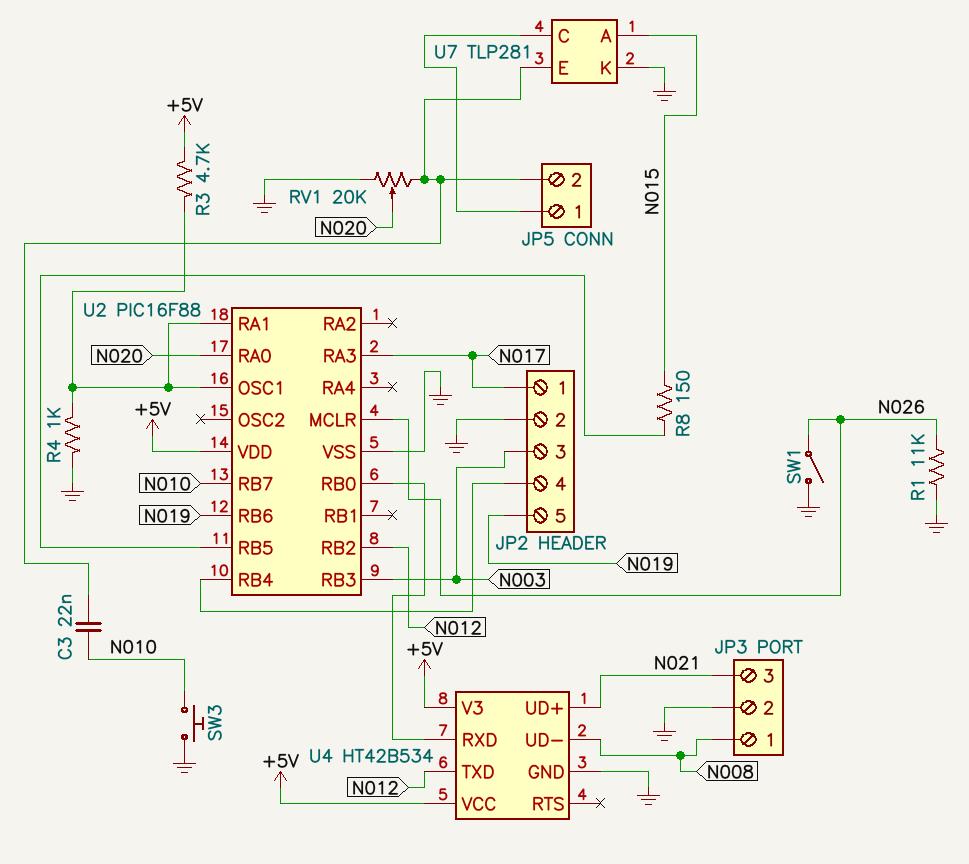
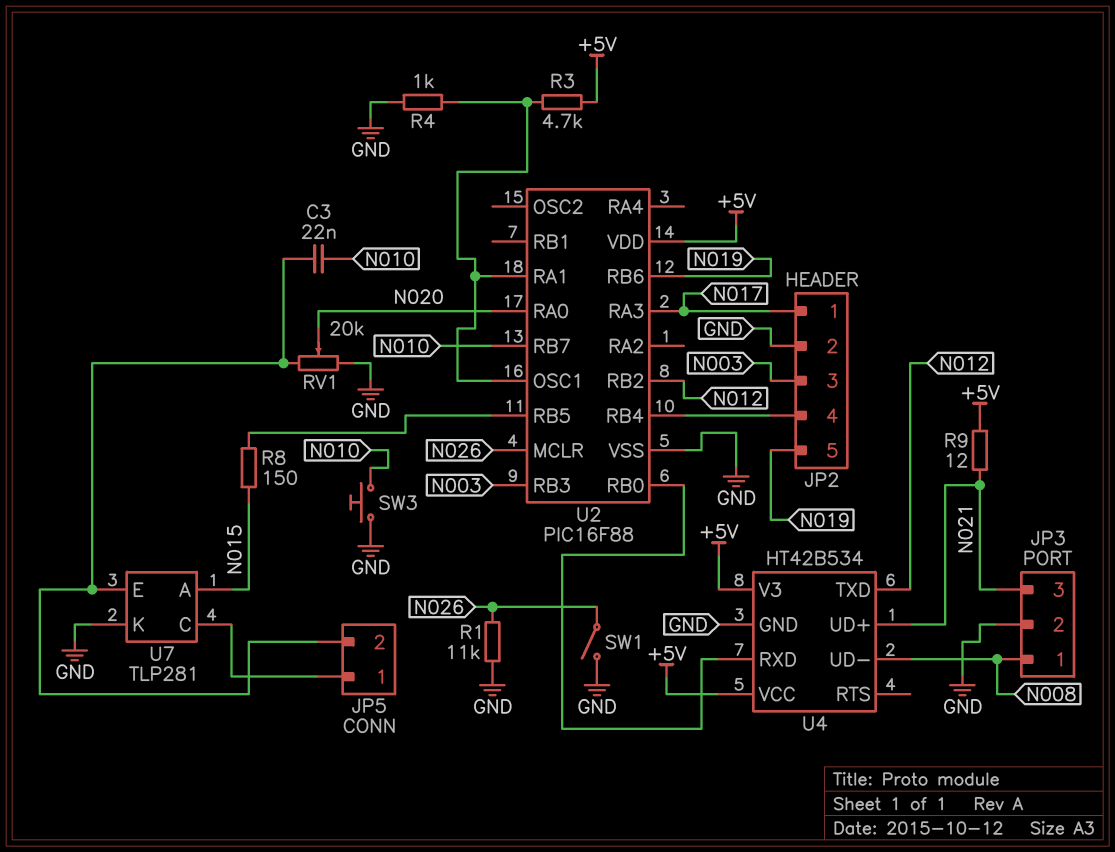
R9: none -> 12 (+5V, N021)

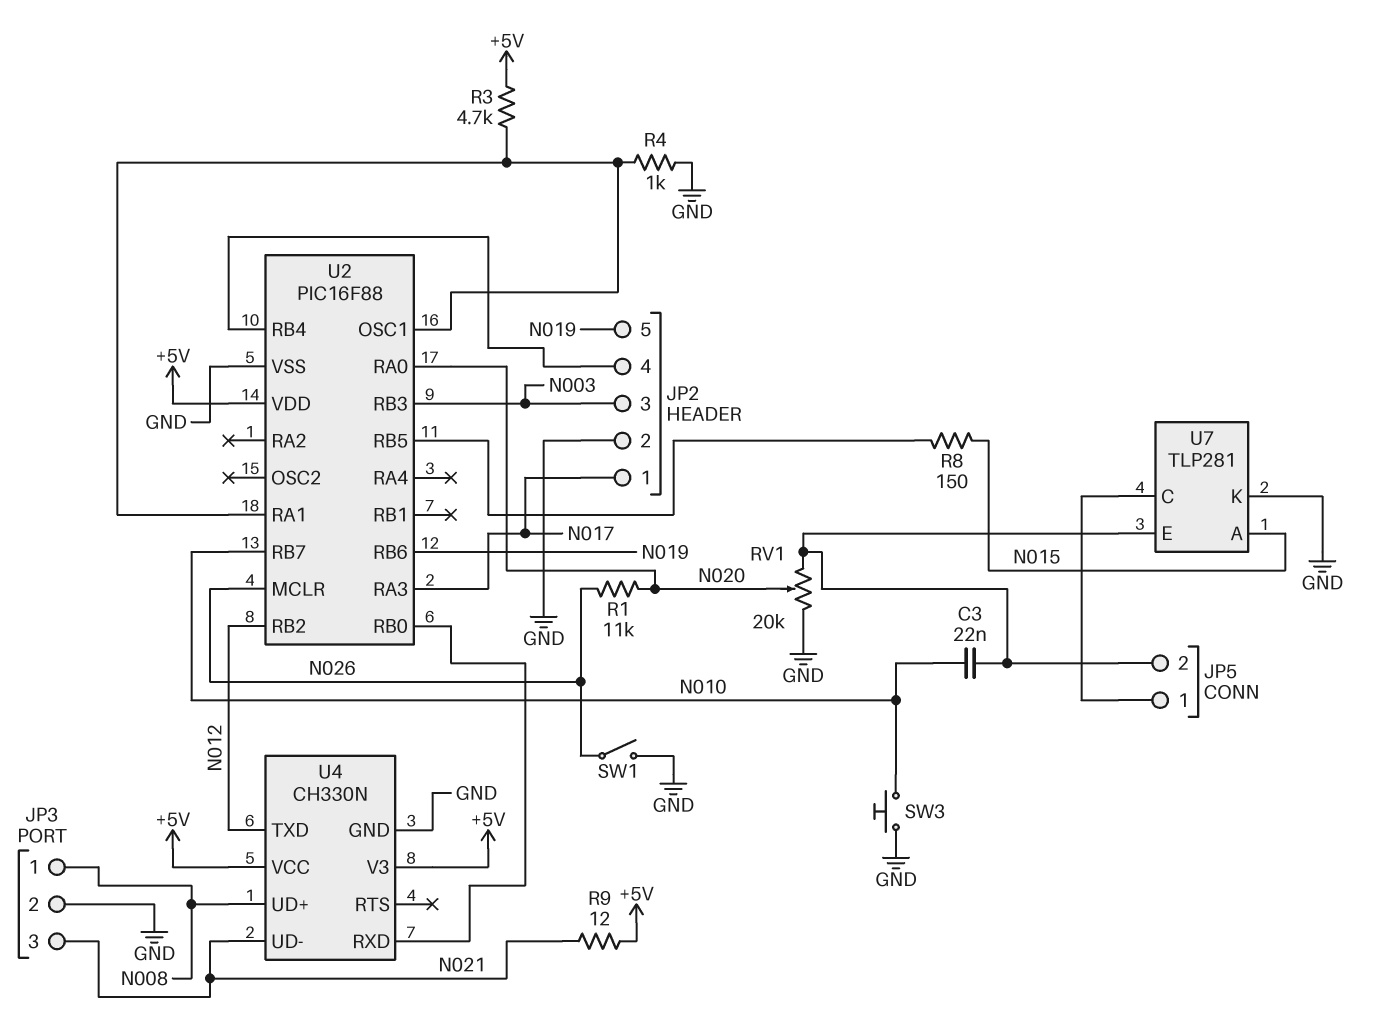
R1: 11k (GND, N026) -> 11k (N020, N026)
U4: HT42B534 -> CH330N
U4 pin UD+: N021 -> N008
U4 pin UD-: N008 -> N021

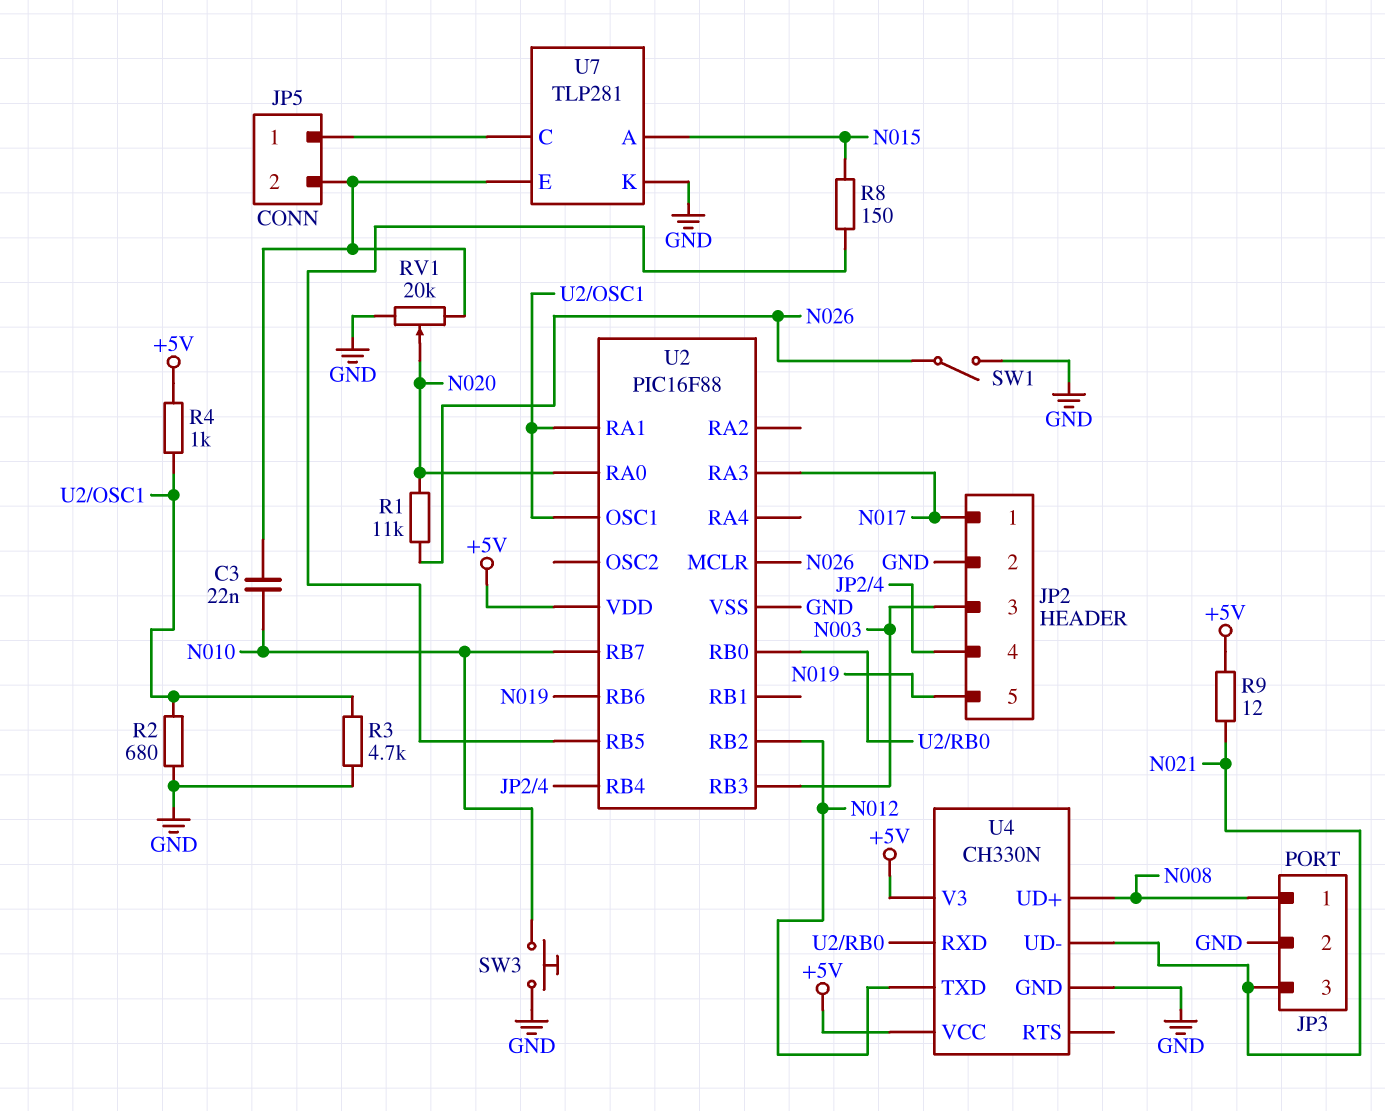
R2: none -> 680 (GND, U2/OSC1)
R3: 4.7k (+5V, U2/OSC1) -> 4.7k (GND, U2/OSC1)
R4: 1k (GND, U2/OSC1) -> 1k (+5V, U2/OSC1)

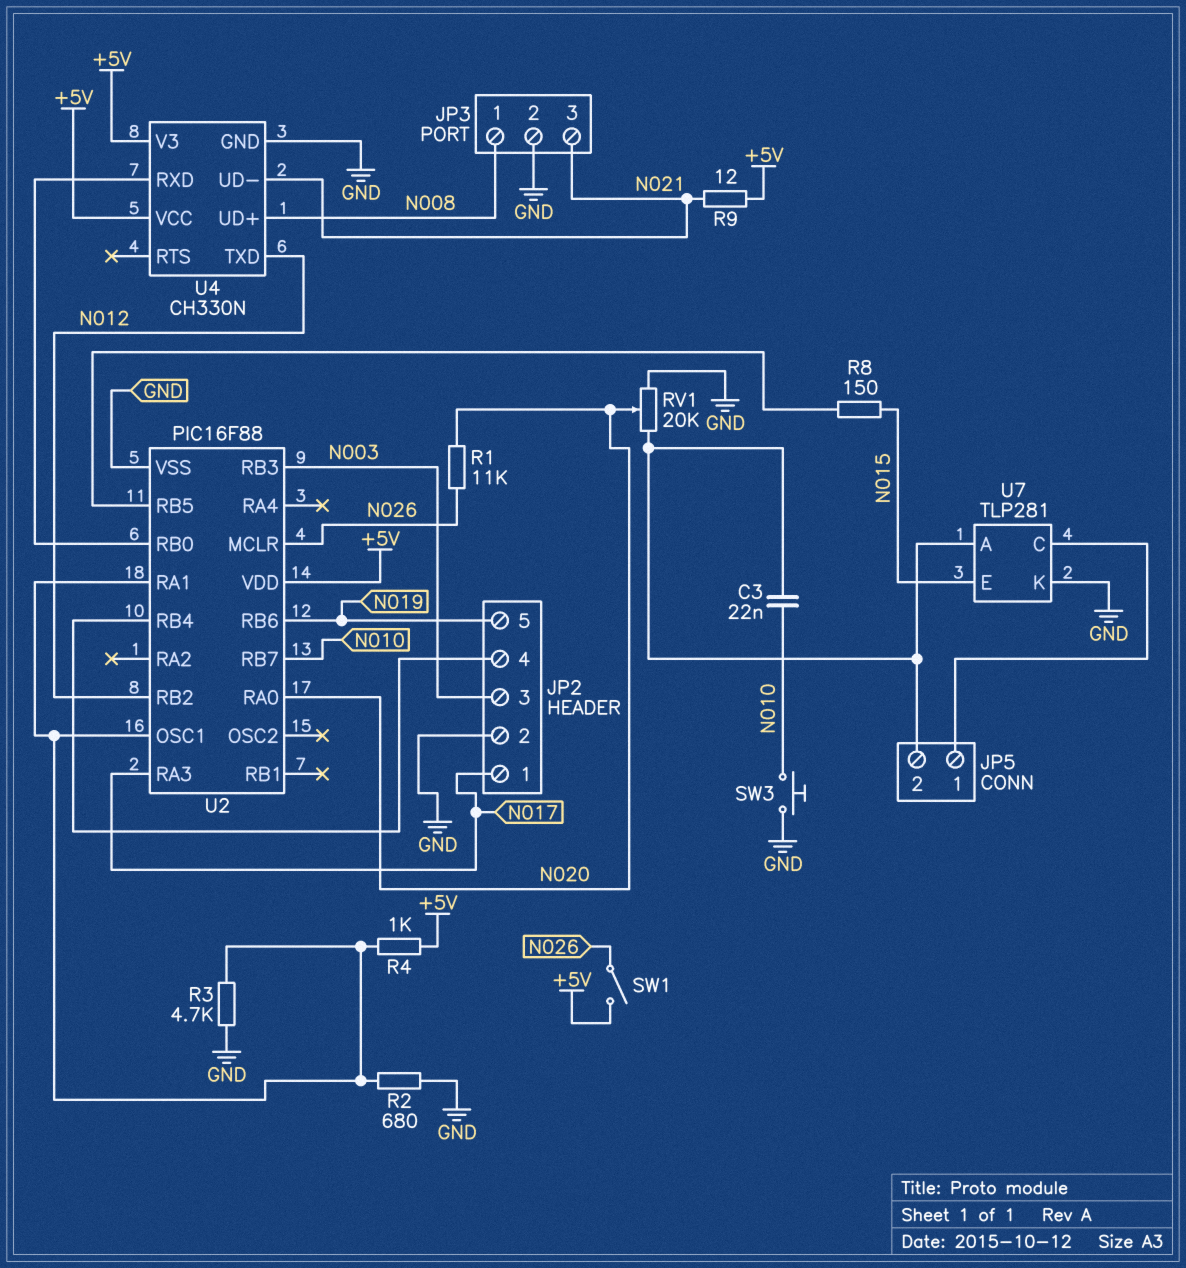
SW1: switch (GND, N026) -> switch (+5V, N026)
U7 pin A: N015 -> JP5/2
U7 pin E: JP5/2 -> N015

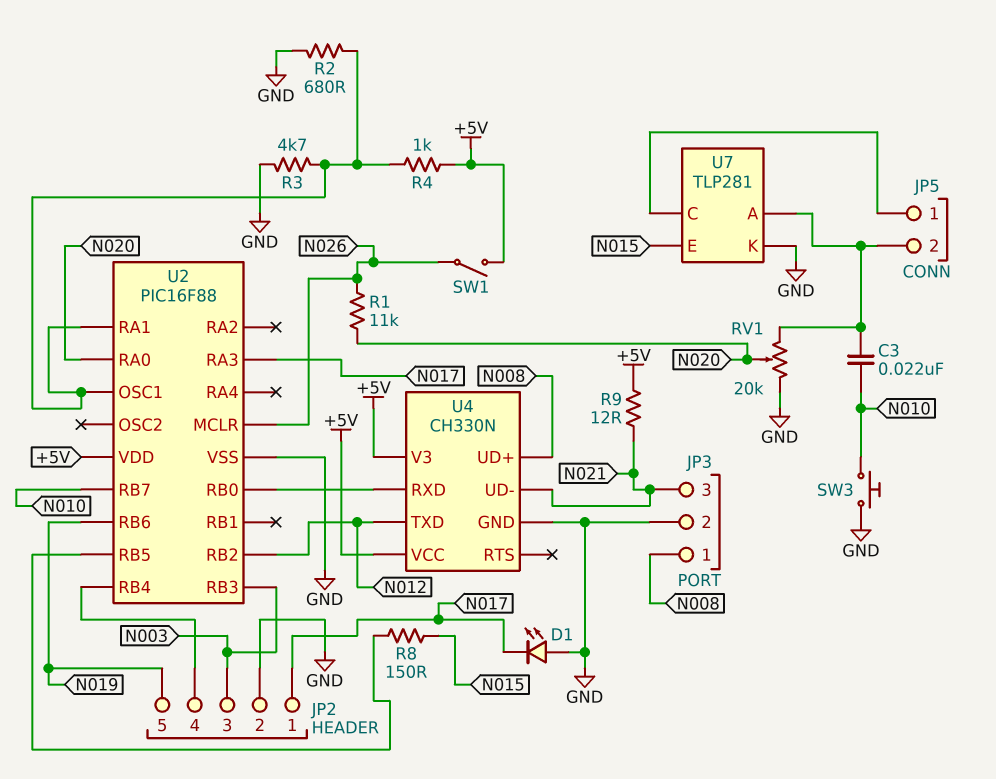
D1: none -> LED (A GND, K N017)

